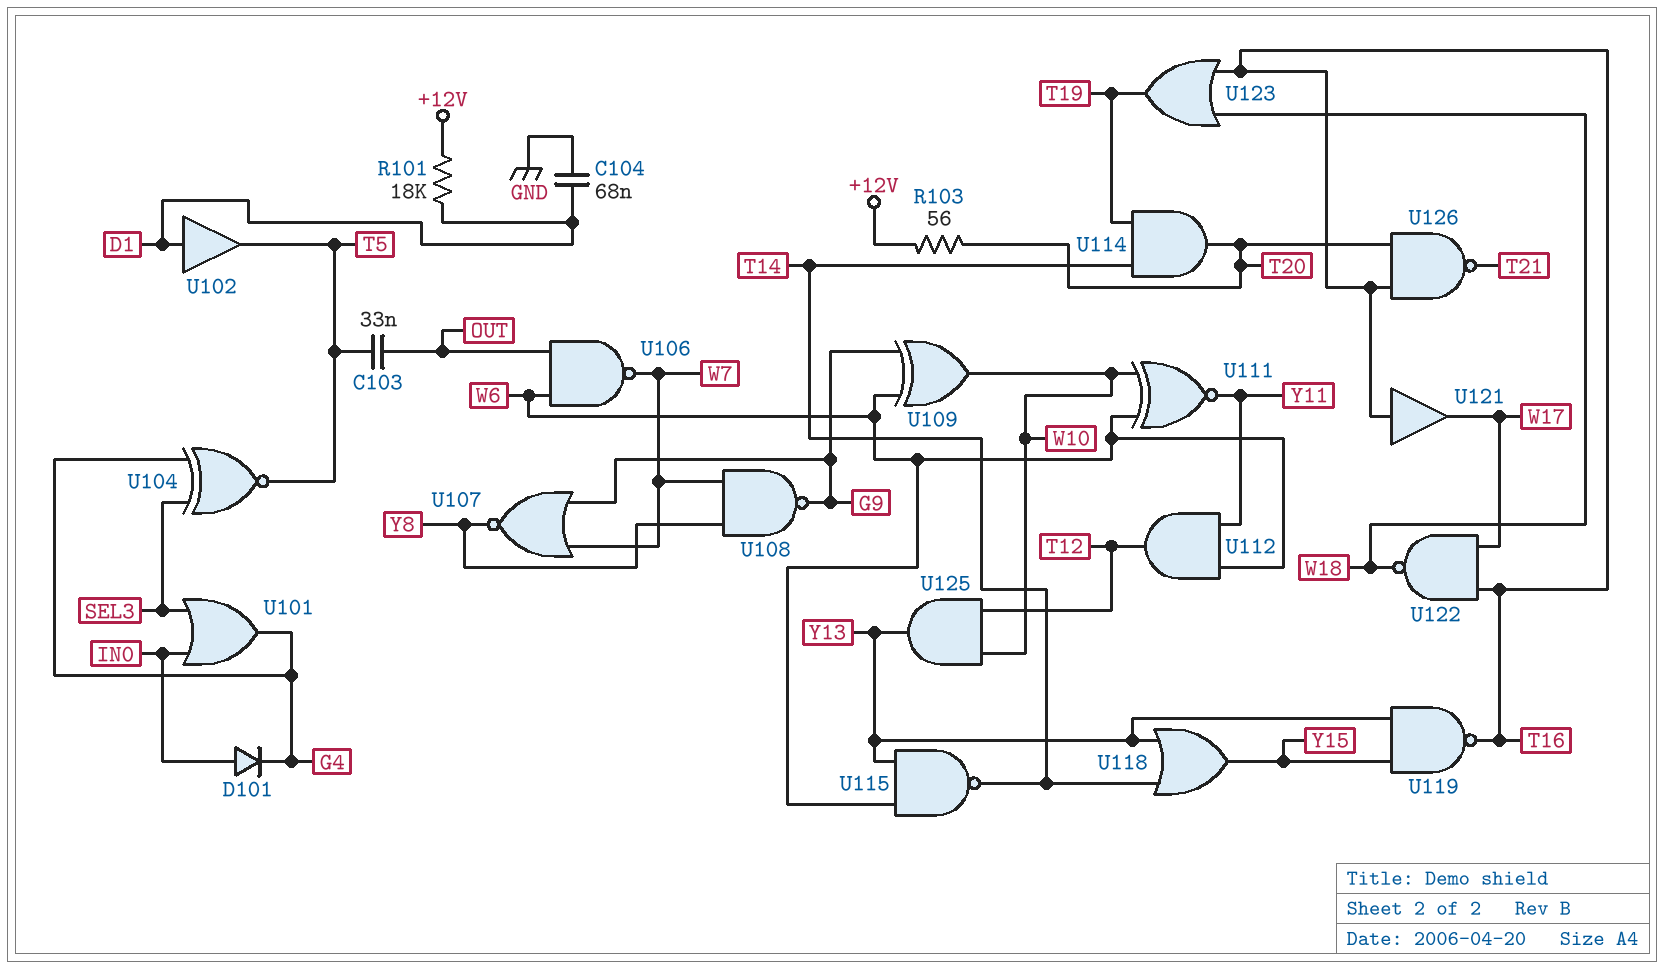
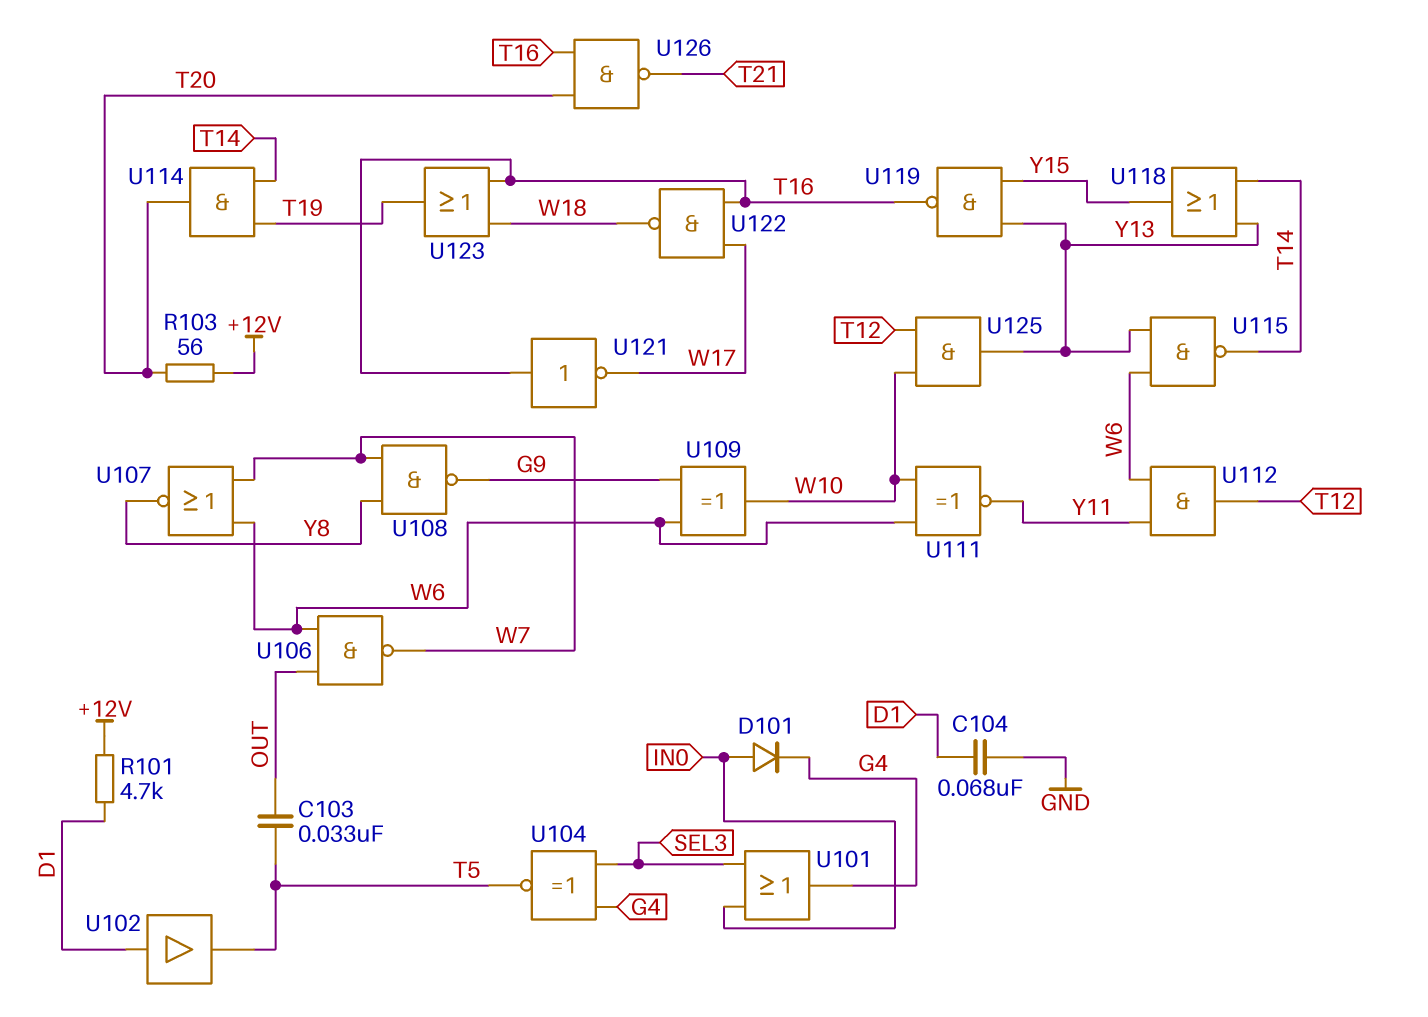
R101: 18k (+12V, D1) -> 4.7k (+12V, D1)
U107: NOR (in G9, in W7, out Y8) -> NOR (in W6, in W7, out Y8)
U121: buffer (in T16, out W17) -> NOT (in T16, out W17)

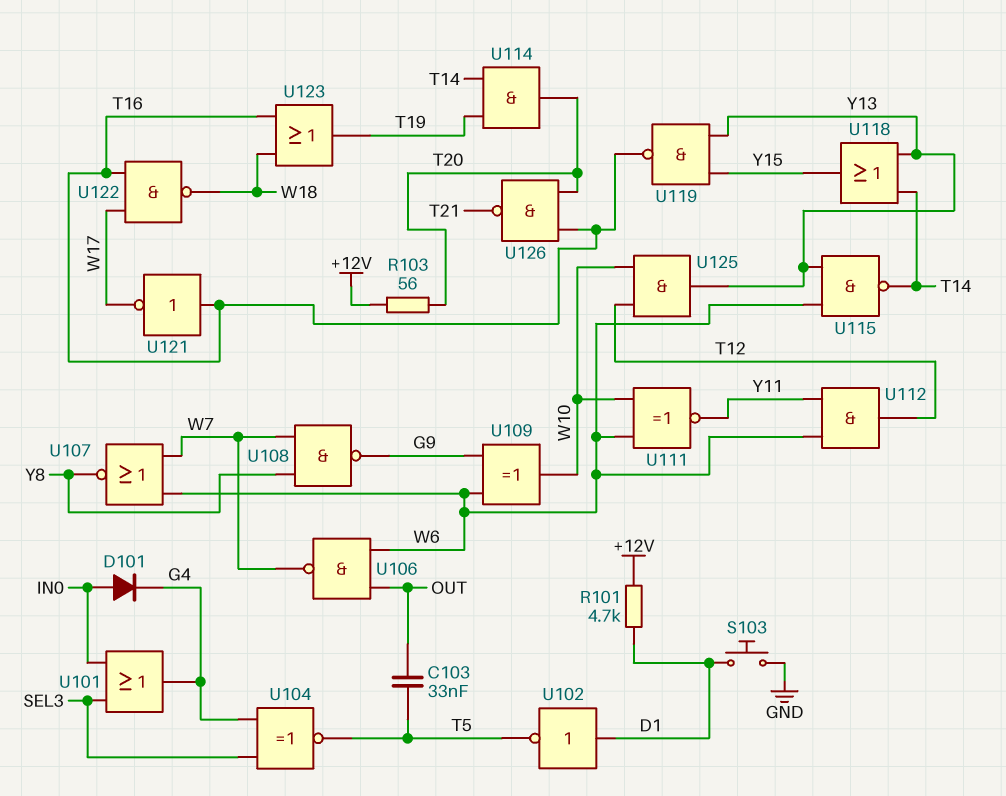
C104: 68nF (D1, GND) -> none
S103: none -> button (D1, GND)
U102: buffer (in D1, out T5) -> NOT (in D1, out T5)

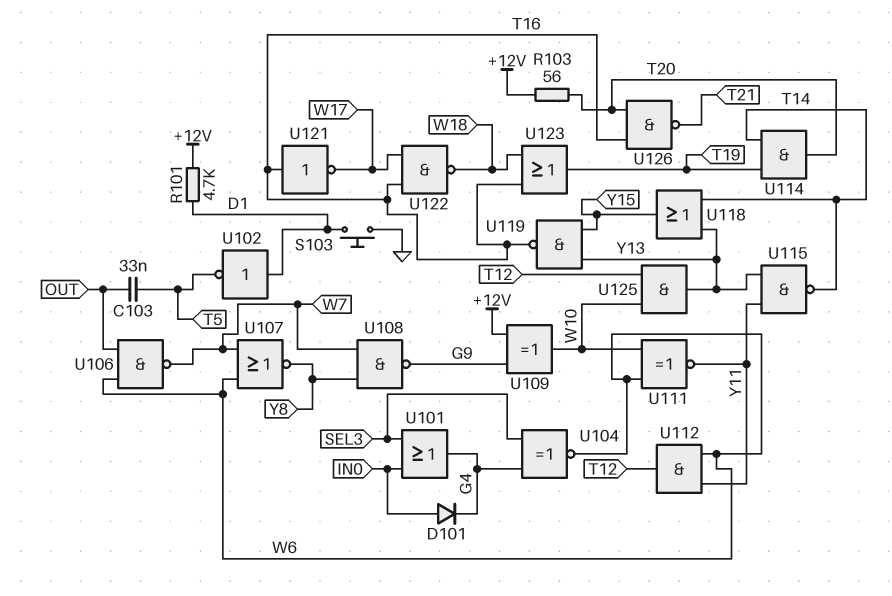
U104: XNOR (in G4, in SEL3, out T5) -> XNOR (in G4, in SEL3, out W6)
U109: XOR (in G9, in W6, out W10) -> XOR (in +12V, in G9, out W10)
U115: NAND (in W6, in Y13, out T14) -> NAND (in Y11, in Y13, out T14)

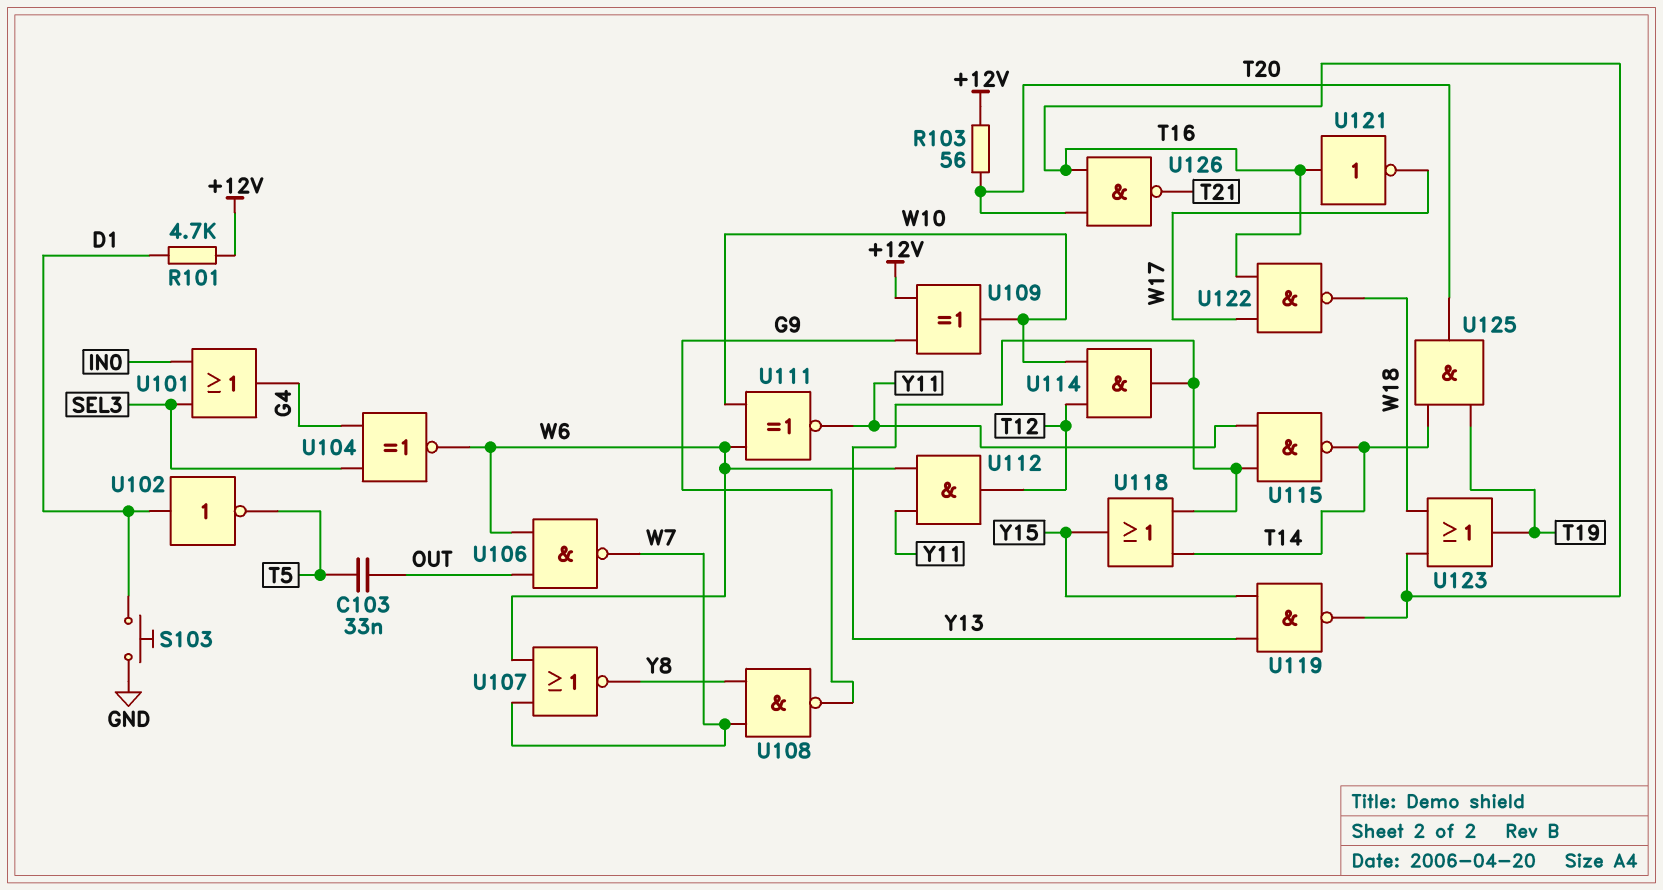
D101: diode (A IN0, K G4) -> none
U114: AND (in T14, in T19, out T20) -> AND (in T12, in W10, out Y13)
U125: AND (in T12, in W10, out Y13) -> AND (in T14, in T19, out T20)

